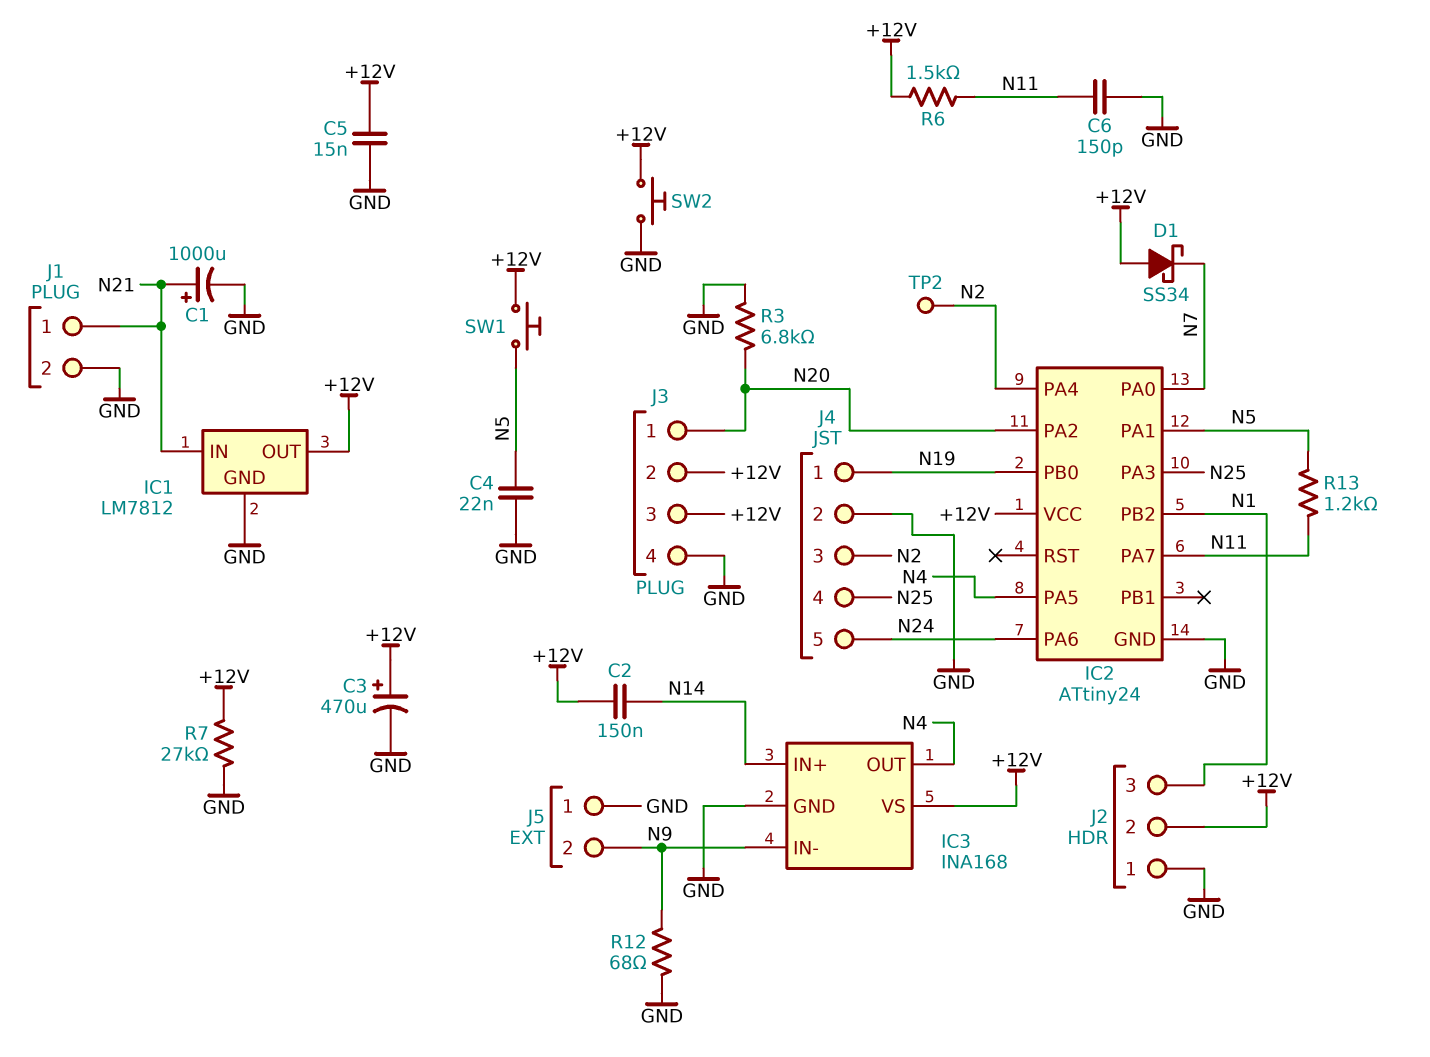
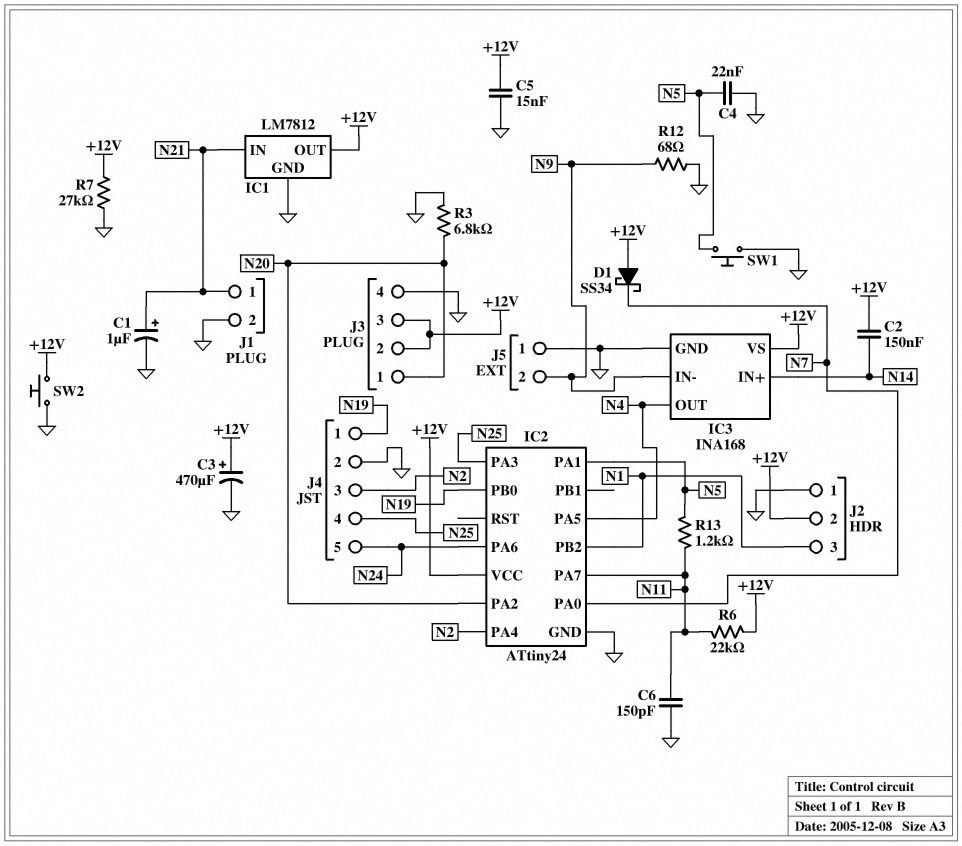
C1: 1000uF (plus N21, minus GND) -> 1uF (plus N21, minus GND)
R6: 1.5k (+12V, N11) -> 22k (+12V, N11)
SW1: button (+12V, N5) -> button (GND, N5)
TP2: test point (N2) -> none

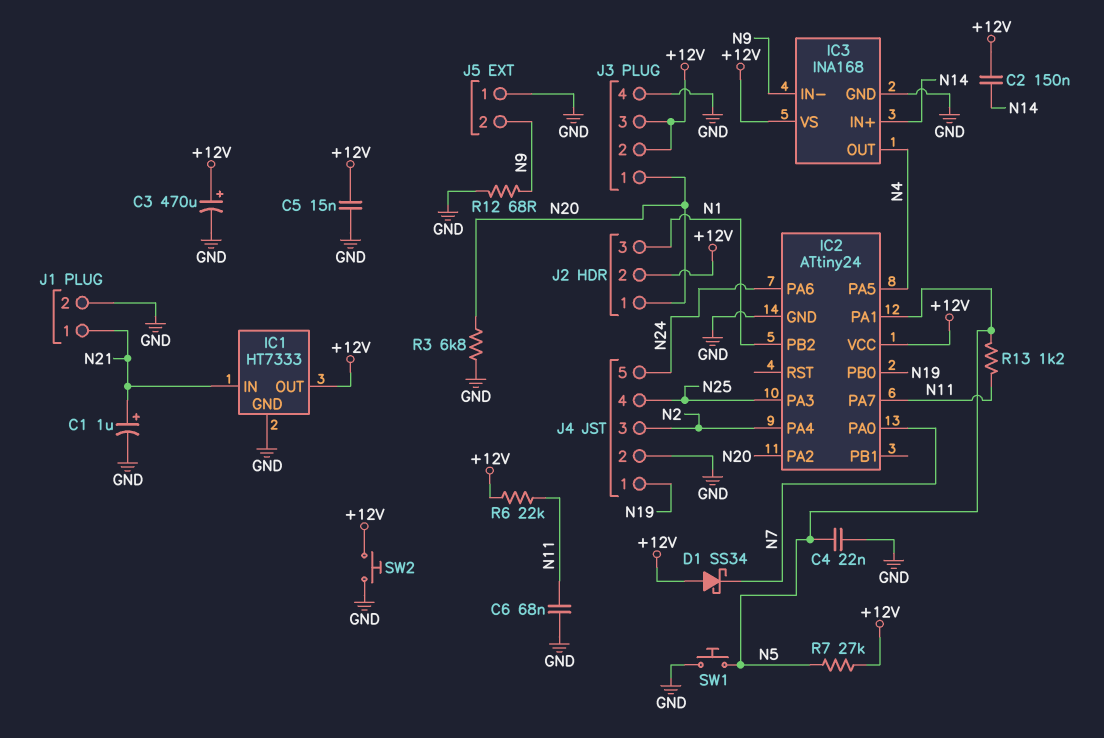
C6: 150pF (GND, N11) -> 68nF (GND, N11)
IC1: LM7812 -> HT7333
J2 pin 1: GND -> N20
R7: 27k (+12V, GND) -> 27k (+12V, N5)

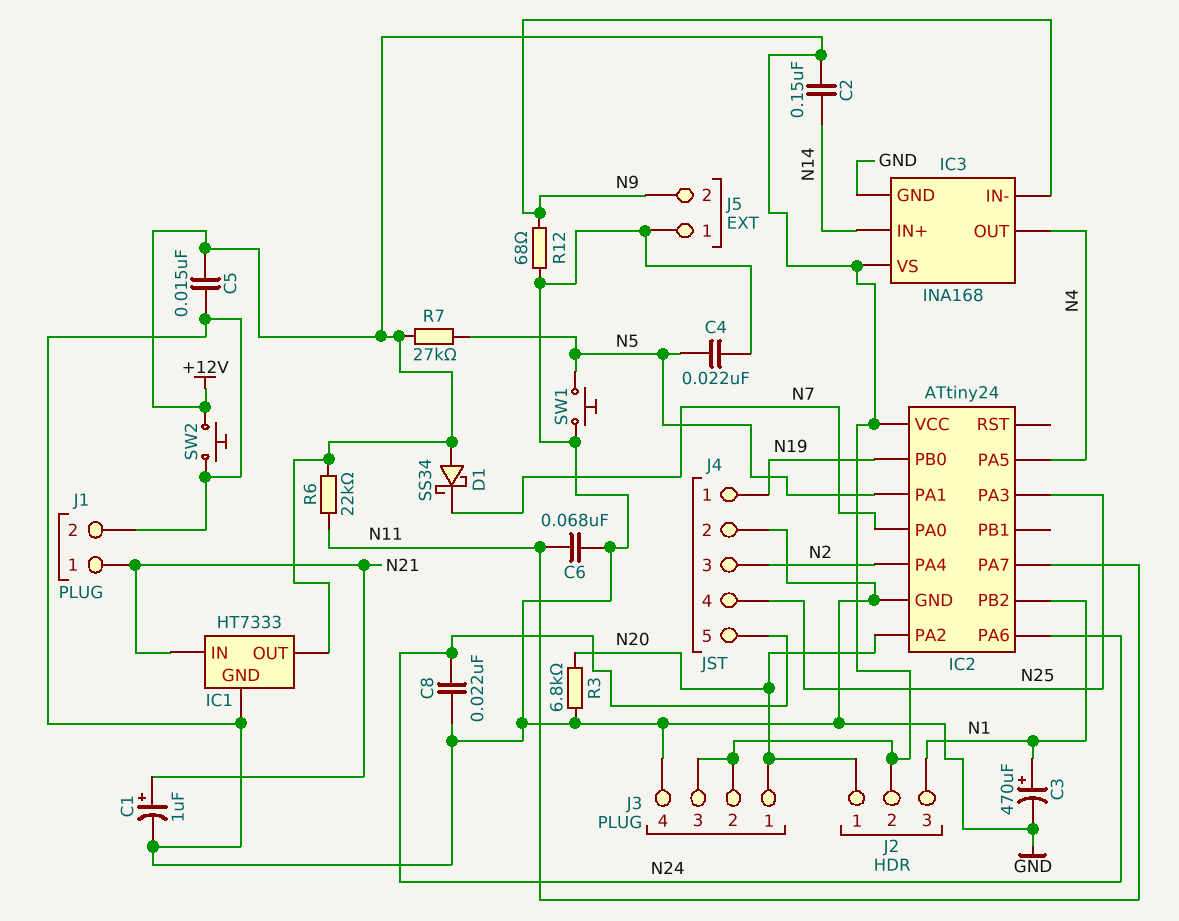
C3: 470uF (plus +12V, minus GND) -> 470uF (plus N1, minus GND)
C8: none -> 22nF (GND, N24)
R13: 1.2k (N5, N11) -> none

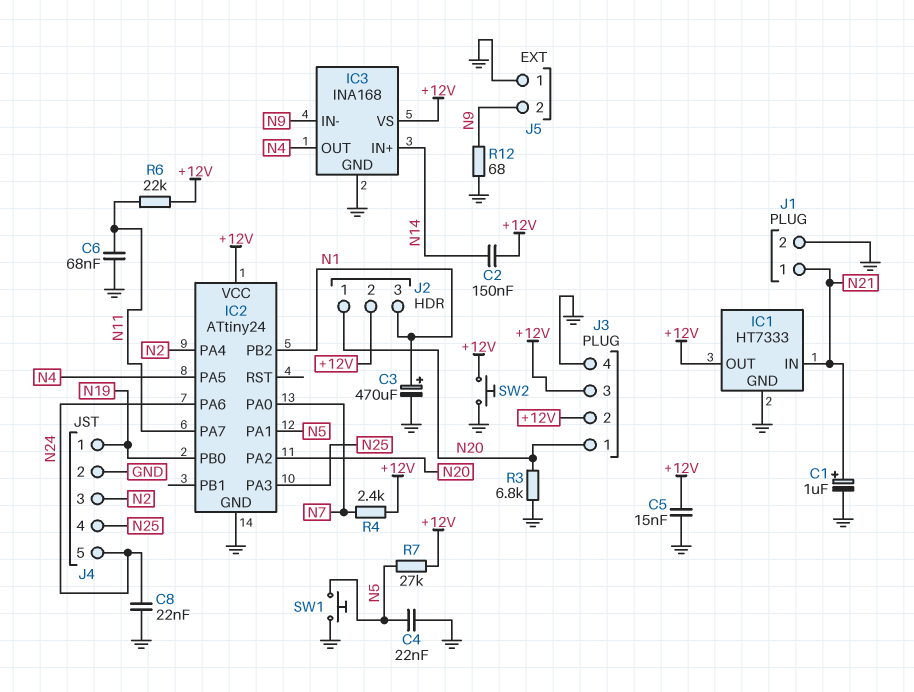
D1: schottky SS34 (A +12V, K N7) -> none
R4: none -> 2.4k (+12V, N7)

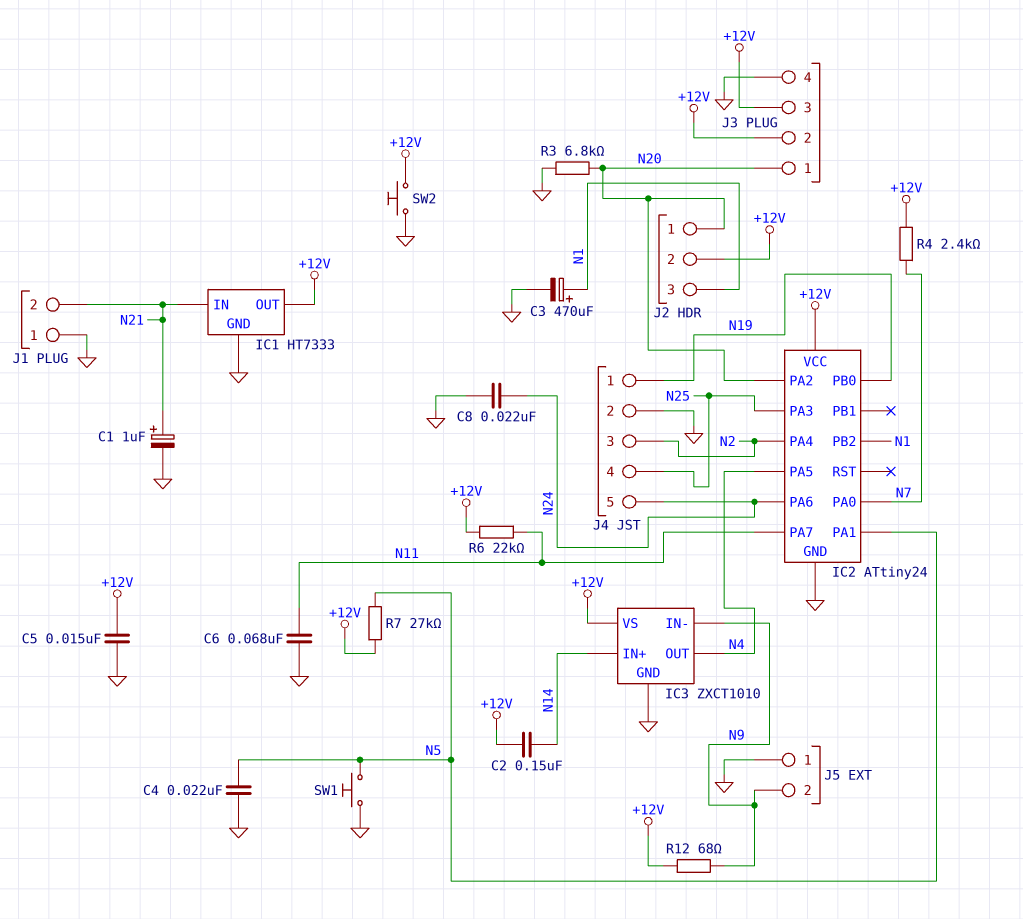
IC3: INA168 -> ZXCT1010
J1 pin 1: N21 -> GND
J1 pin 2: GND -> N21
R12: 68 (GND, N9) -> 68 (+12V, N9)

